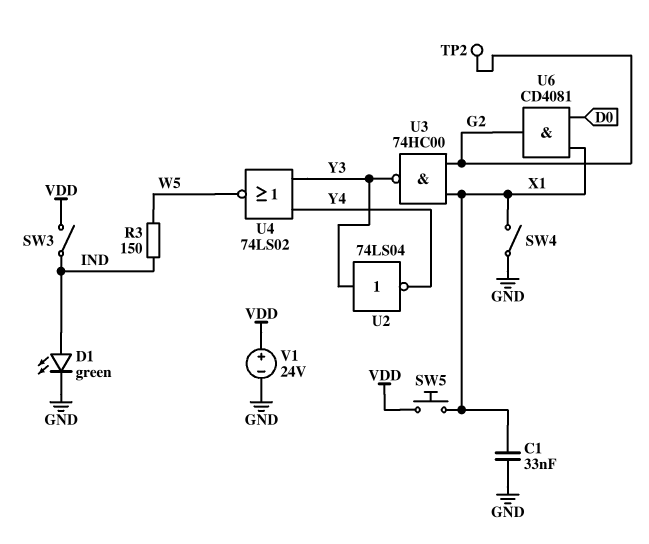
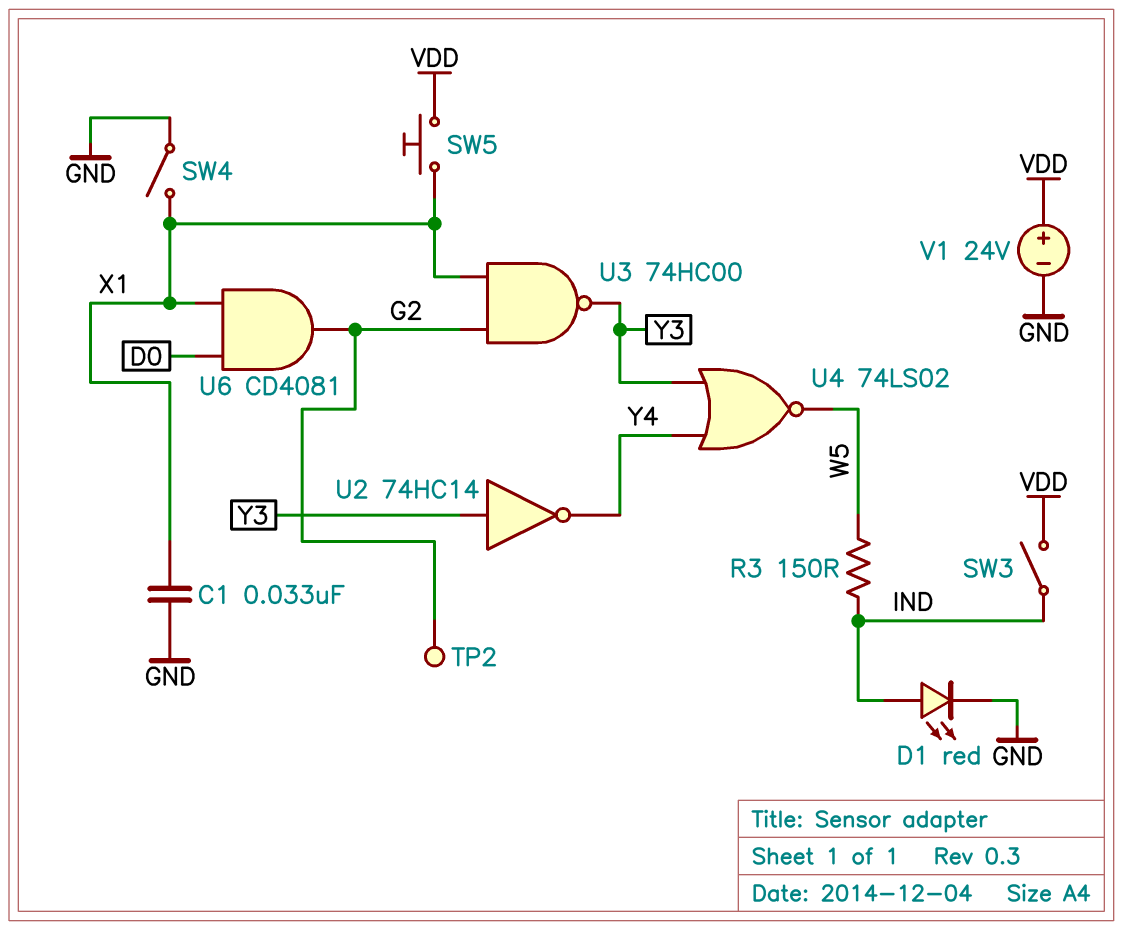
D1: LED green (A IND, K GND) -> LED red (A IND, K GND)
U2: NOT 74LS04 (in Y3, out Y4) -> NOT 74HC14 (in Y3, out Y4)

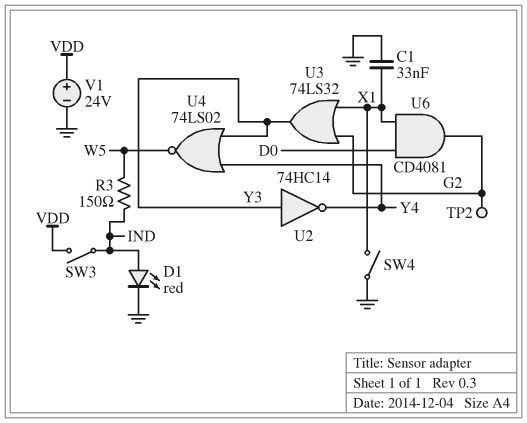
SW5: button (VDD, X1) -> none
U3: NAND 74HC00 (in G2, in X1, out Y3) -> OR 74LS32 (in G2, in X1, out Y3)

